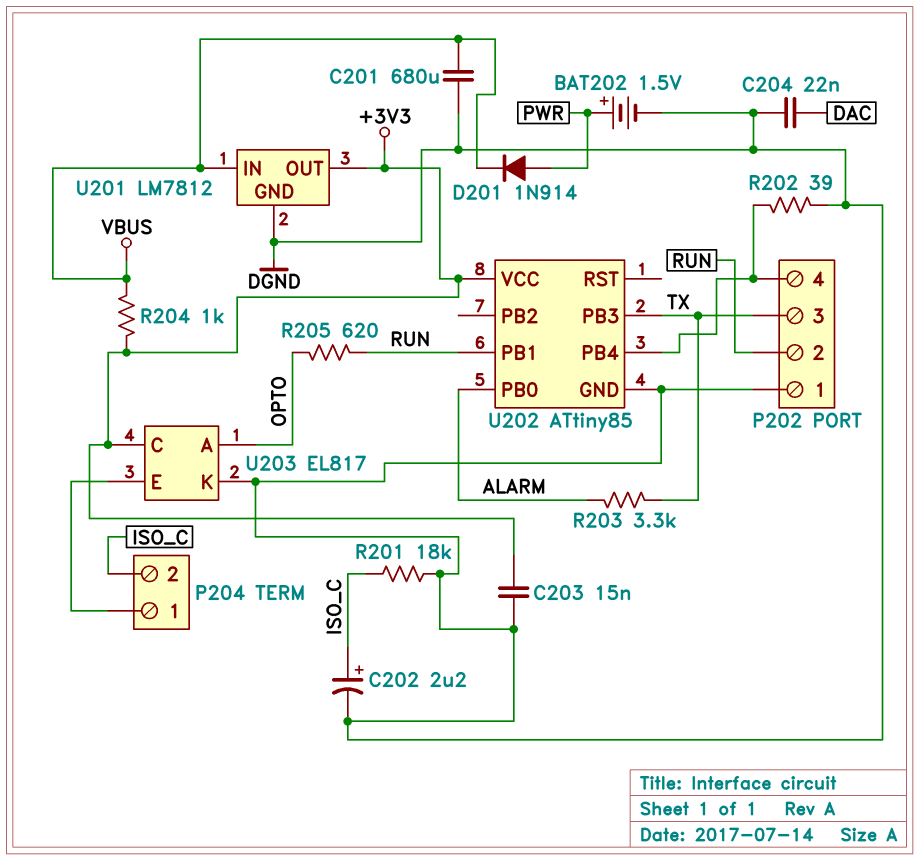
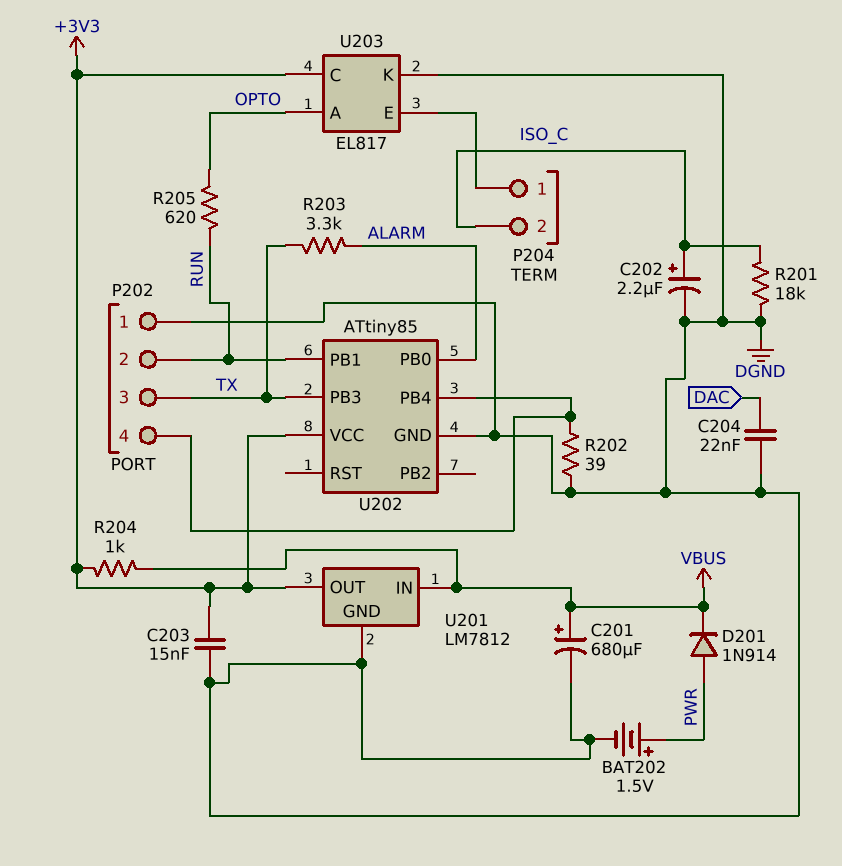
C201: 680uF (DGND, VBUS) -> 680uF (plus VBUS, minus DGND)

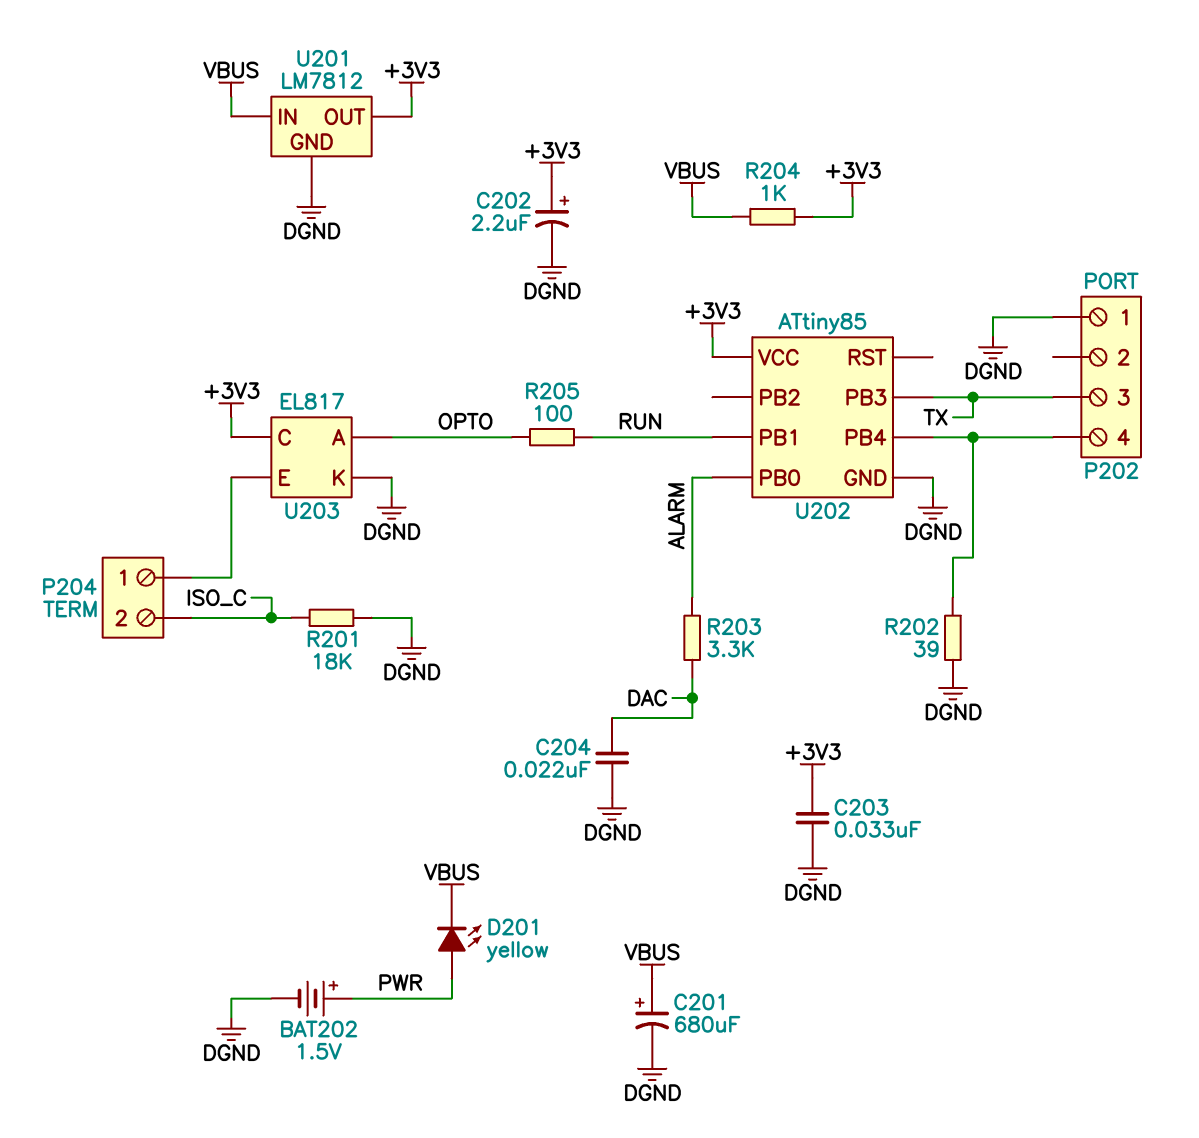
C202: 2.2uF (plus ISO_C, minus DGND) -> 2.2uF (plus +3V3, minus DGND)
C203: 15nF (+3V3, DGND) -> 33nF (+3V3, DGND)
D201: diode 1N914 (A PWR, K VBUS) -> LED yellow (A PWR, K VBUS)
P202 pin 2: RUN -> none
R203: 3.3k (ALARM, TX) -> 3.3k (ALARM, DAC)
R205: 620 (OPTO, RUN) -> 100 (OPTO, RUN)

